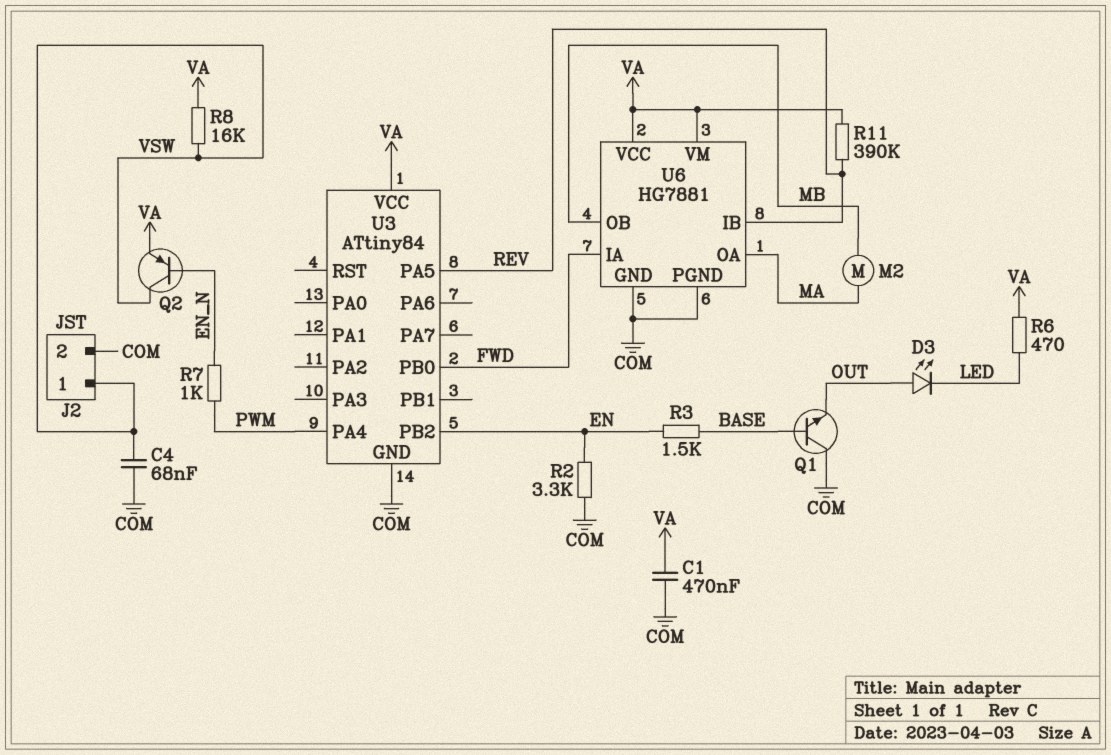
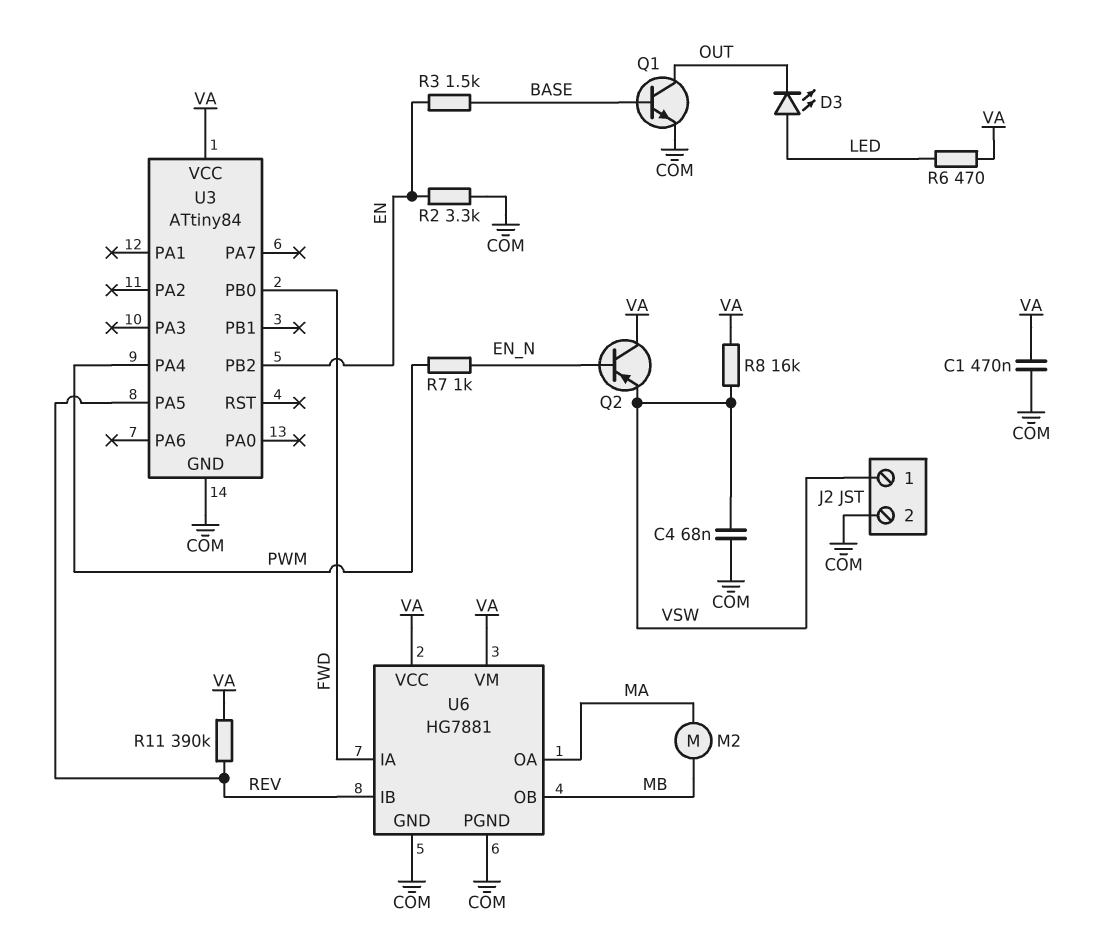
D3: LED (A OUT, K LED) -> LED (A LED, K OUT)
Q1: NPN (B BASE, C COM, E OUT) -> NPN (B BASE, C OUT, E COM)
Q2: PNP (B EN_N, C VSW, E VA) -> PNP (B EN_N, C VA, E VSW)

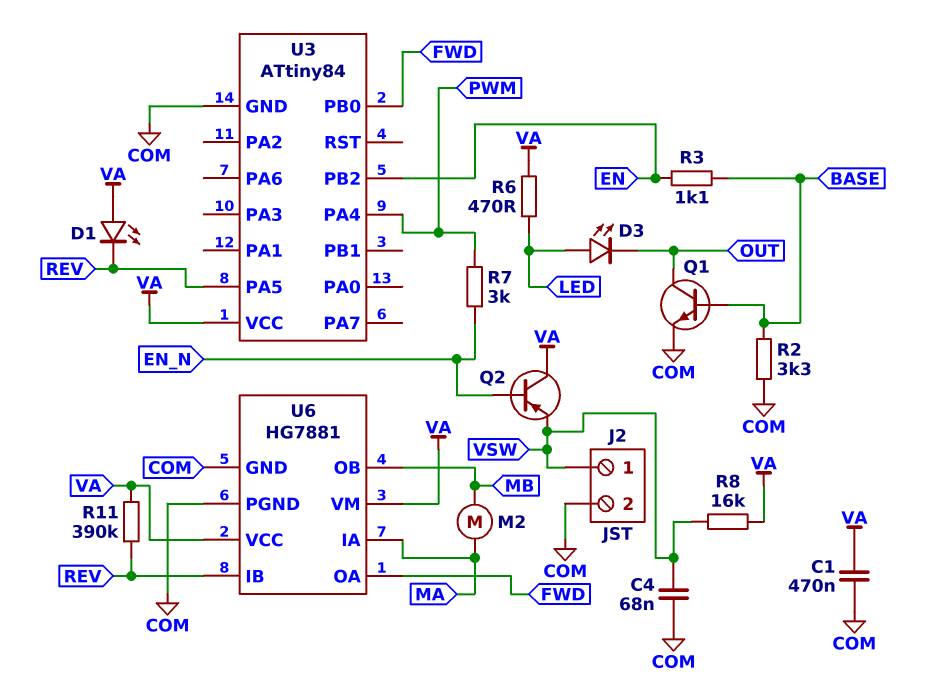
D1: none -> LED (A VA, K REV)
R2: 3.3k (COM, EN) -> 3.3k (BASE, COM)
R3: 1.5k (BASE, EN) -> 1.1k (BASE, EN)
R7: 1k (EN_N, PWM) -> 3k (EN_N, PWM)
U6 pin IA: FWD -> MA
U6 pin OA: MA -> FWD

